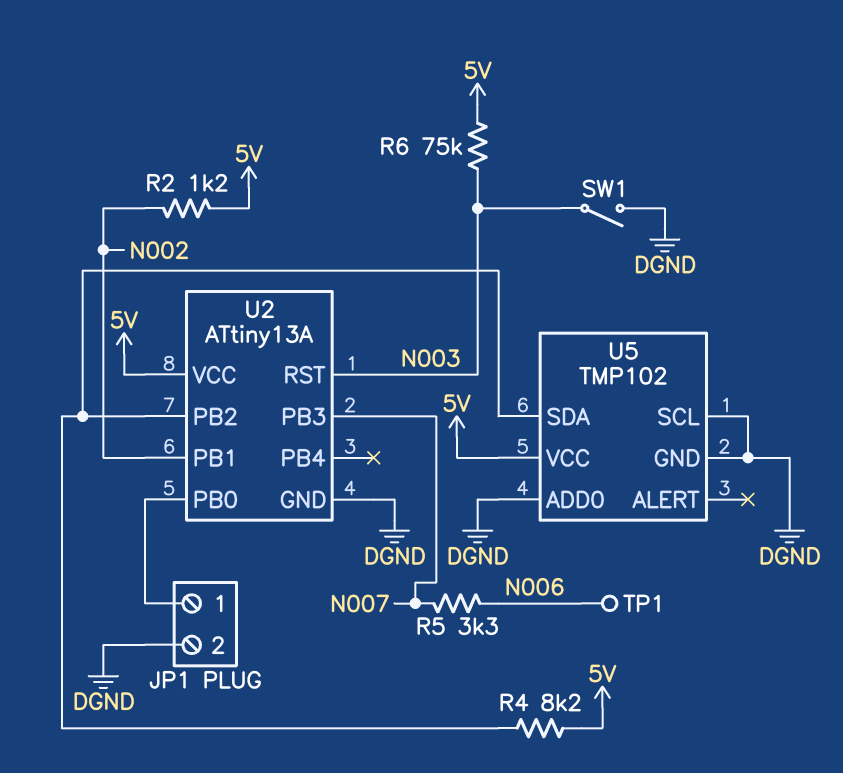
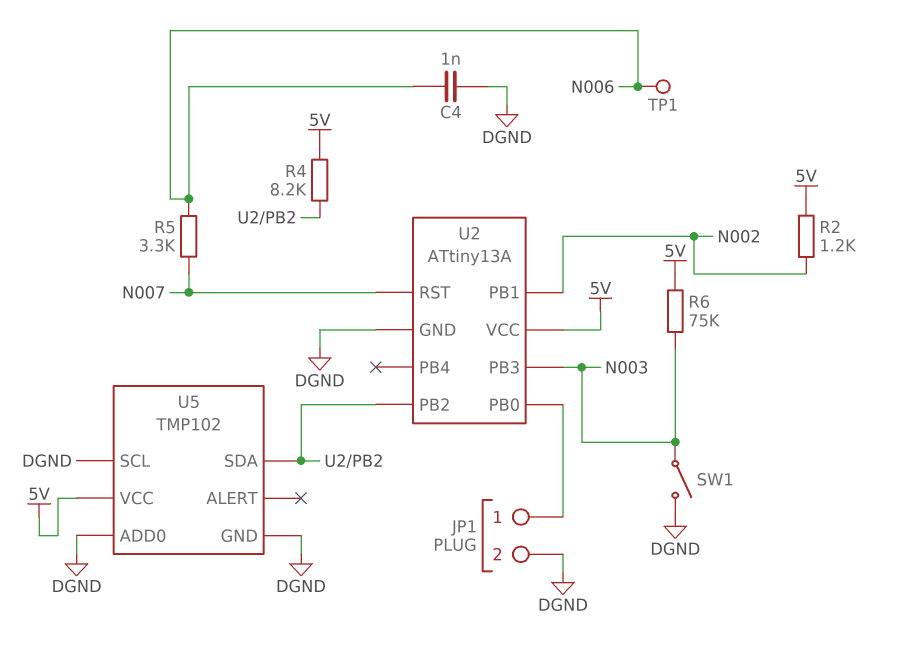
C4: none -> 1nF (DGND, N006)
U2 pin PB3: N007 -> N003
U2 pin RST: N003 -> N007

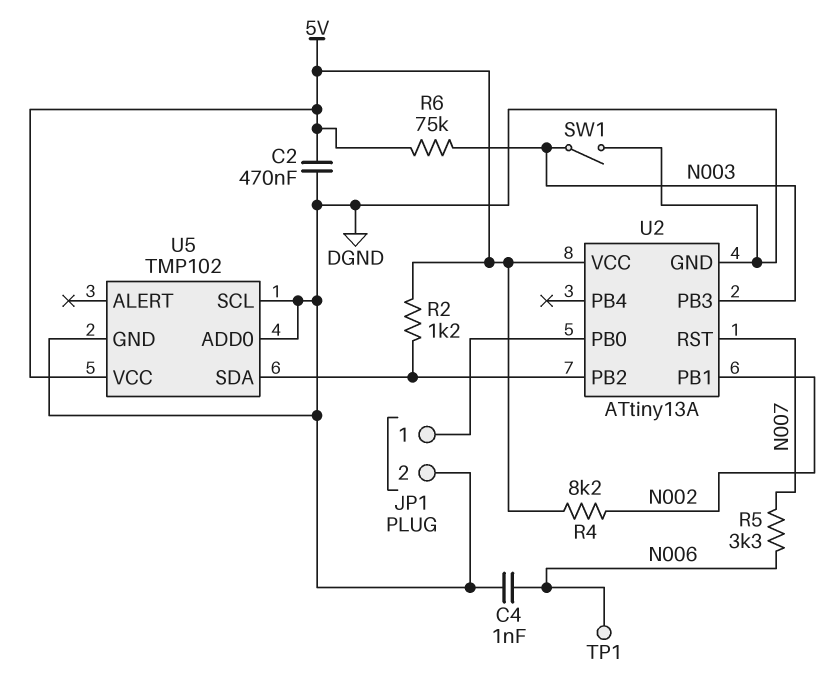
C2: none -> 470nF (5V, DGND)
R2: 1.2k (5V, N002) -> 1.2k (5V, U2/PB2)
R4: 8.2k (5V, U2/PB2) -> 8.2k (5V, N002)

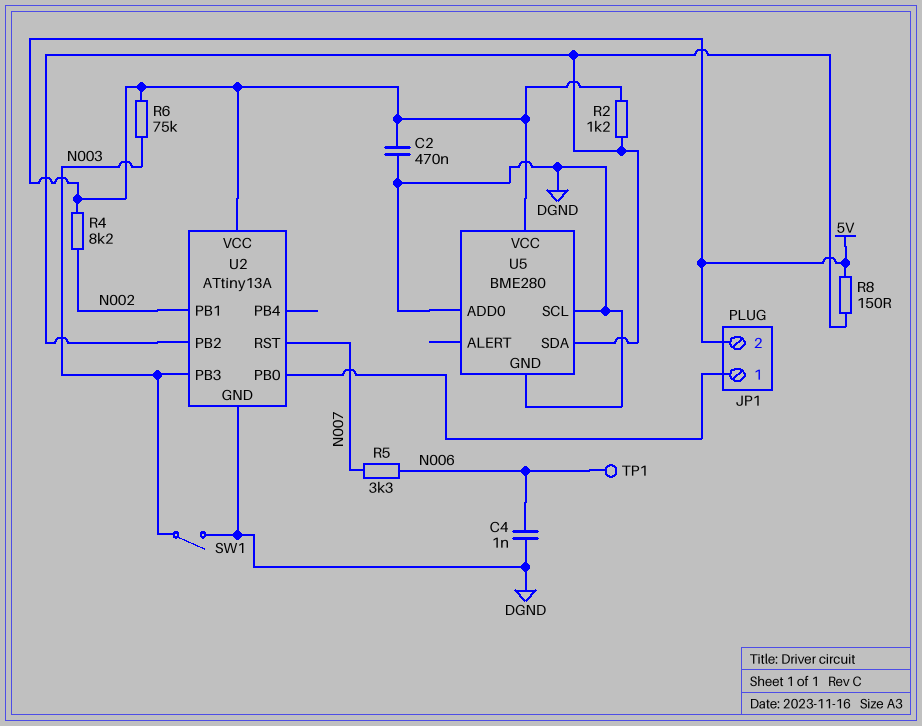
JP1 pin 2: DGND -> 5V
R8: none -> 150 (5V, U2/PB2)
U5: TMP102 -> BME280

